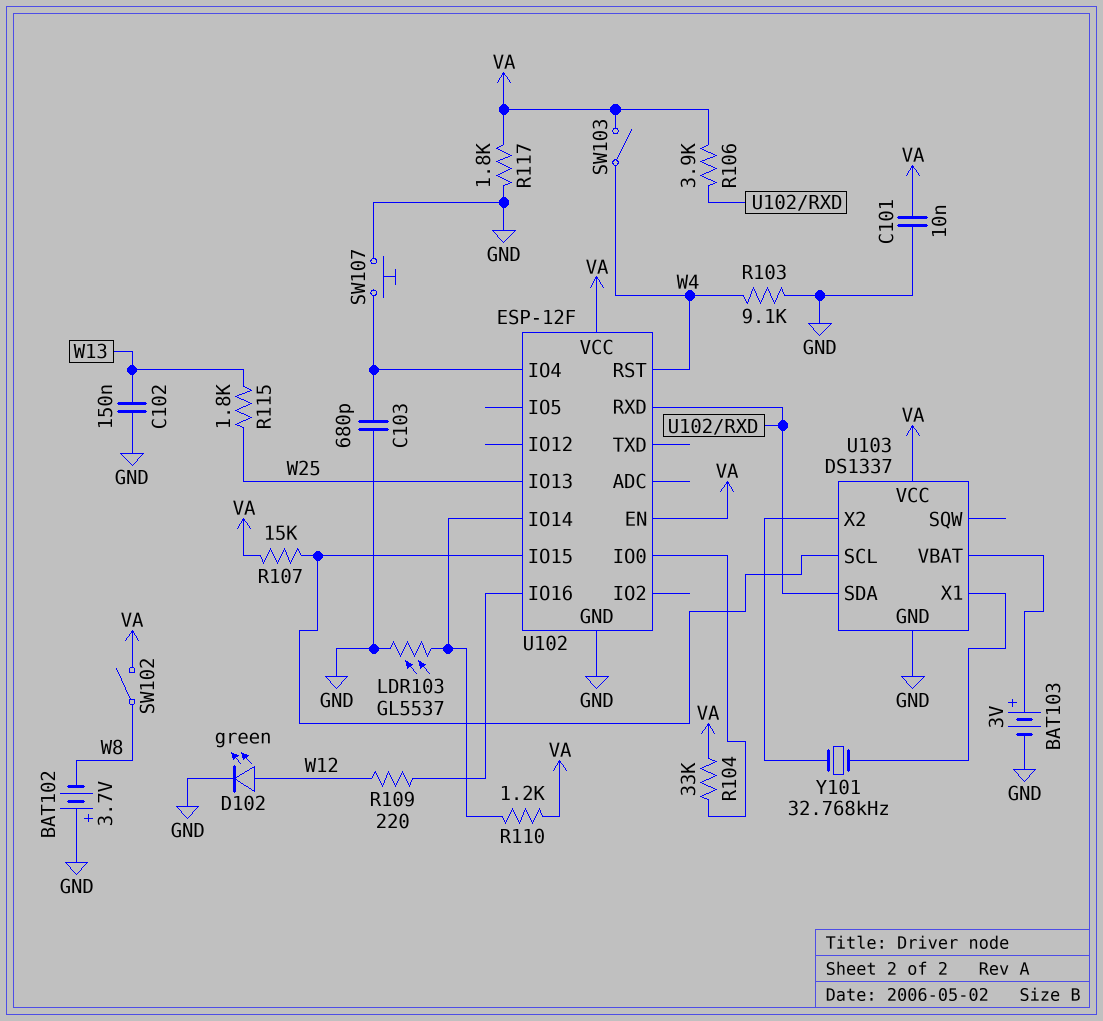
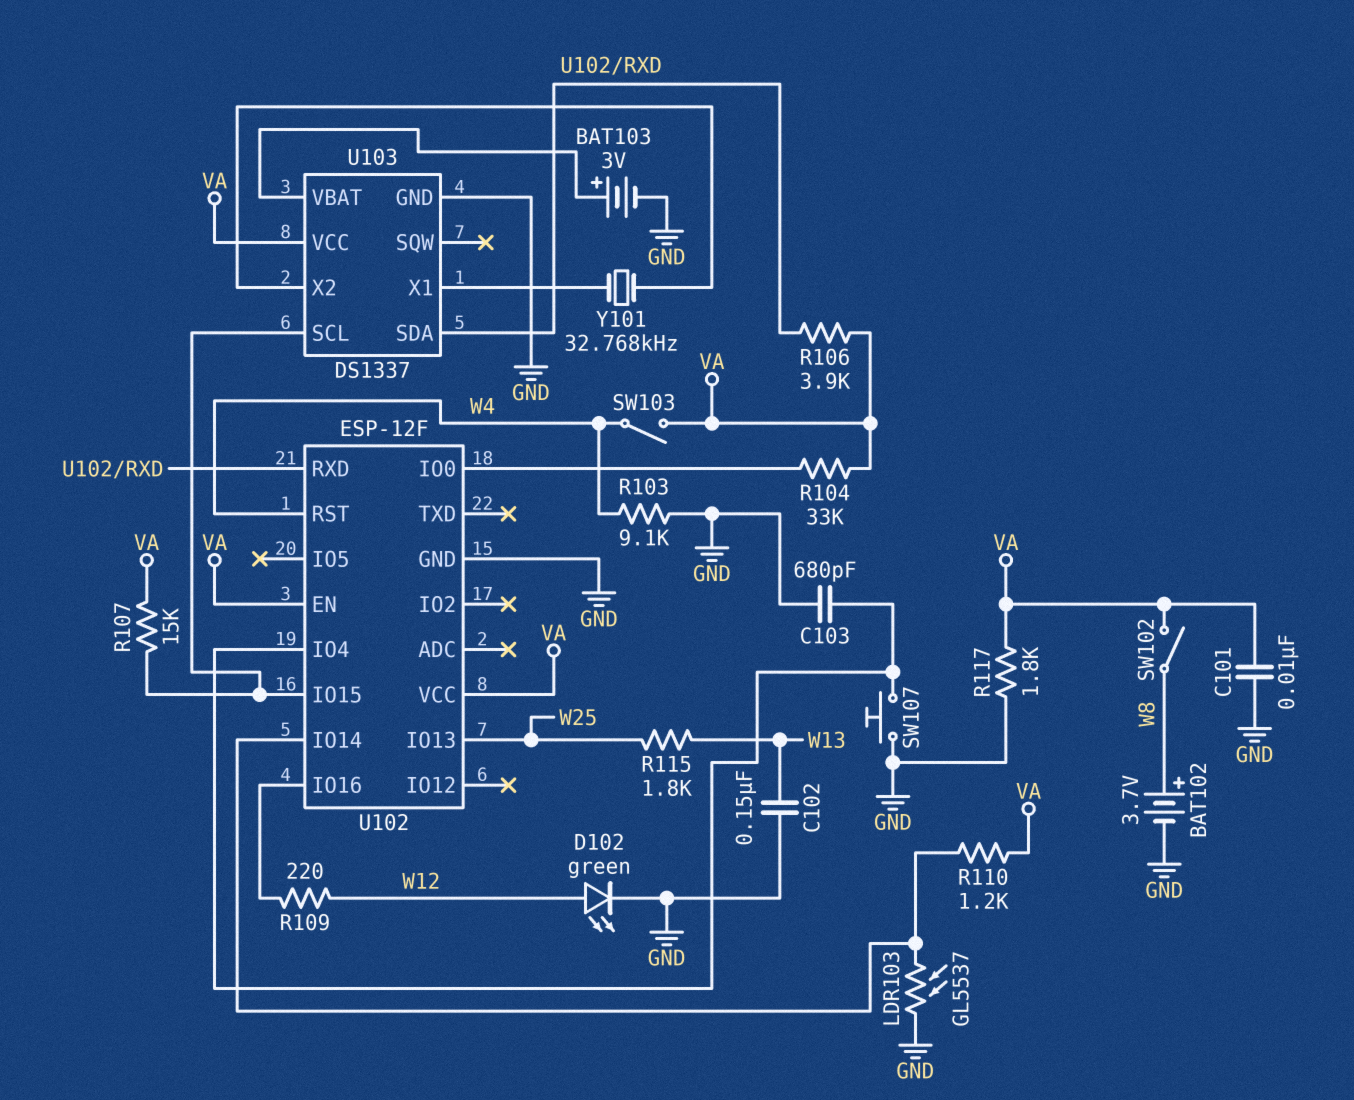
BAT102: 3.7V (plus GND, minus W8) -> 3.7V (plus W8, minus GND)

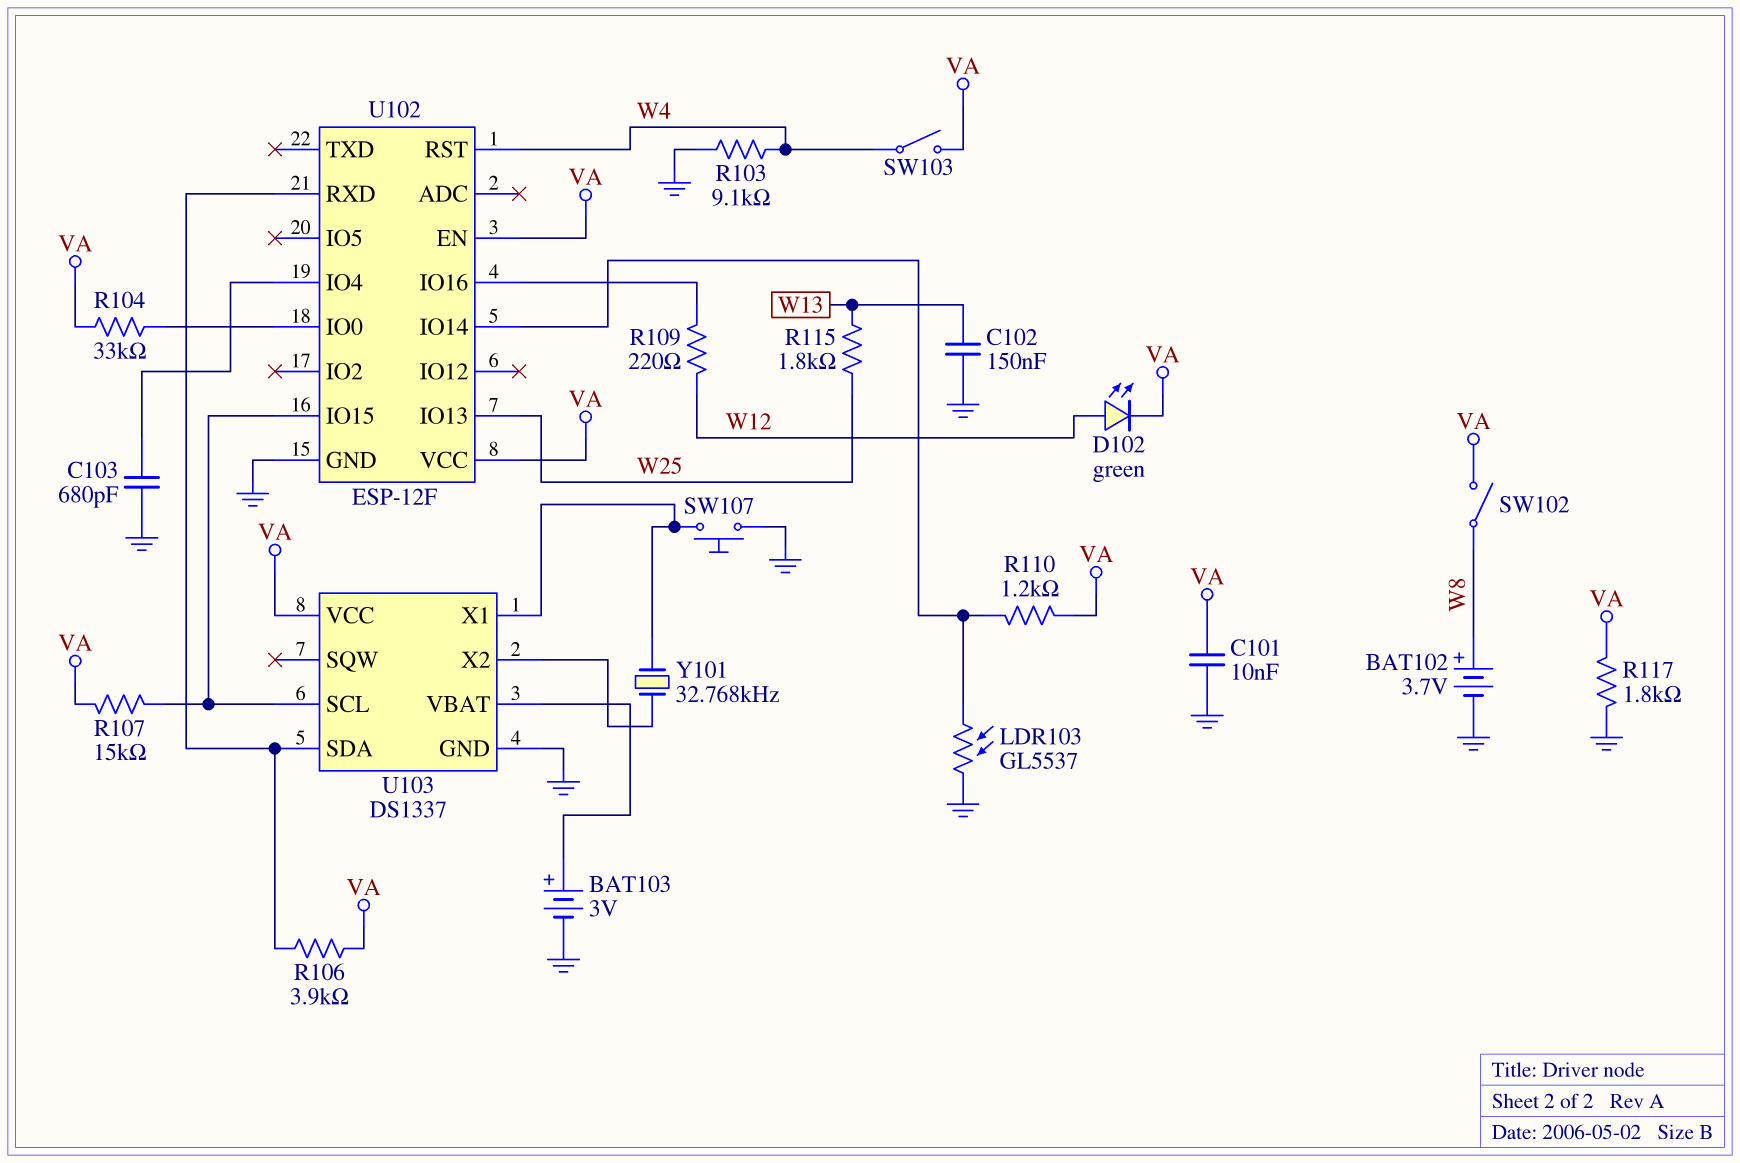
D102: LED green (A W12, K GND) -> LED green (A W12, K VA)
SW107: button (GND, U102/IO4) -> button (GND, U103/X1)

